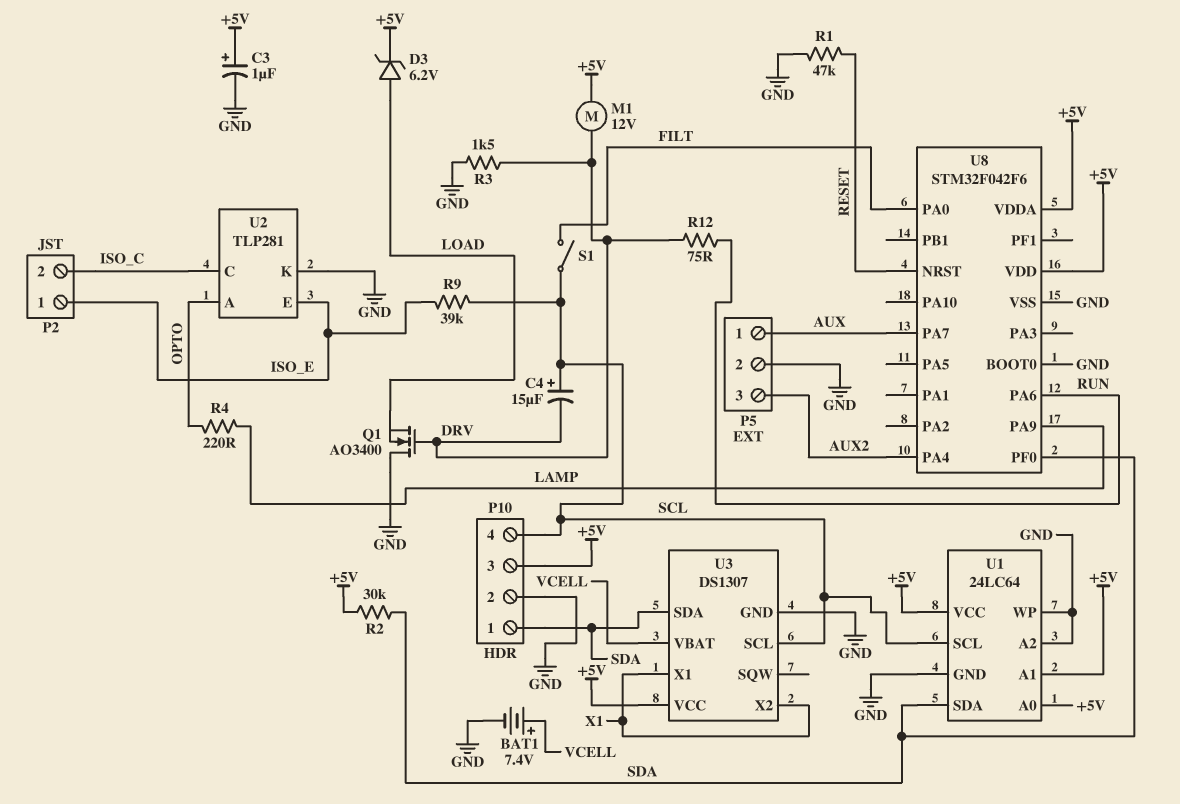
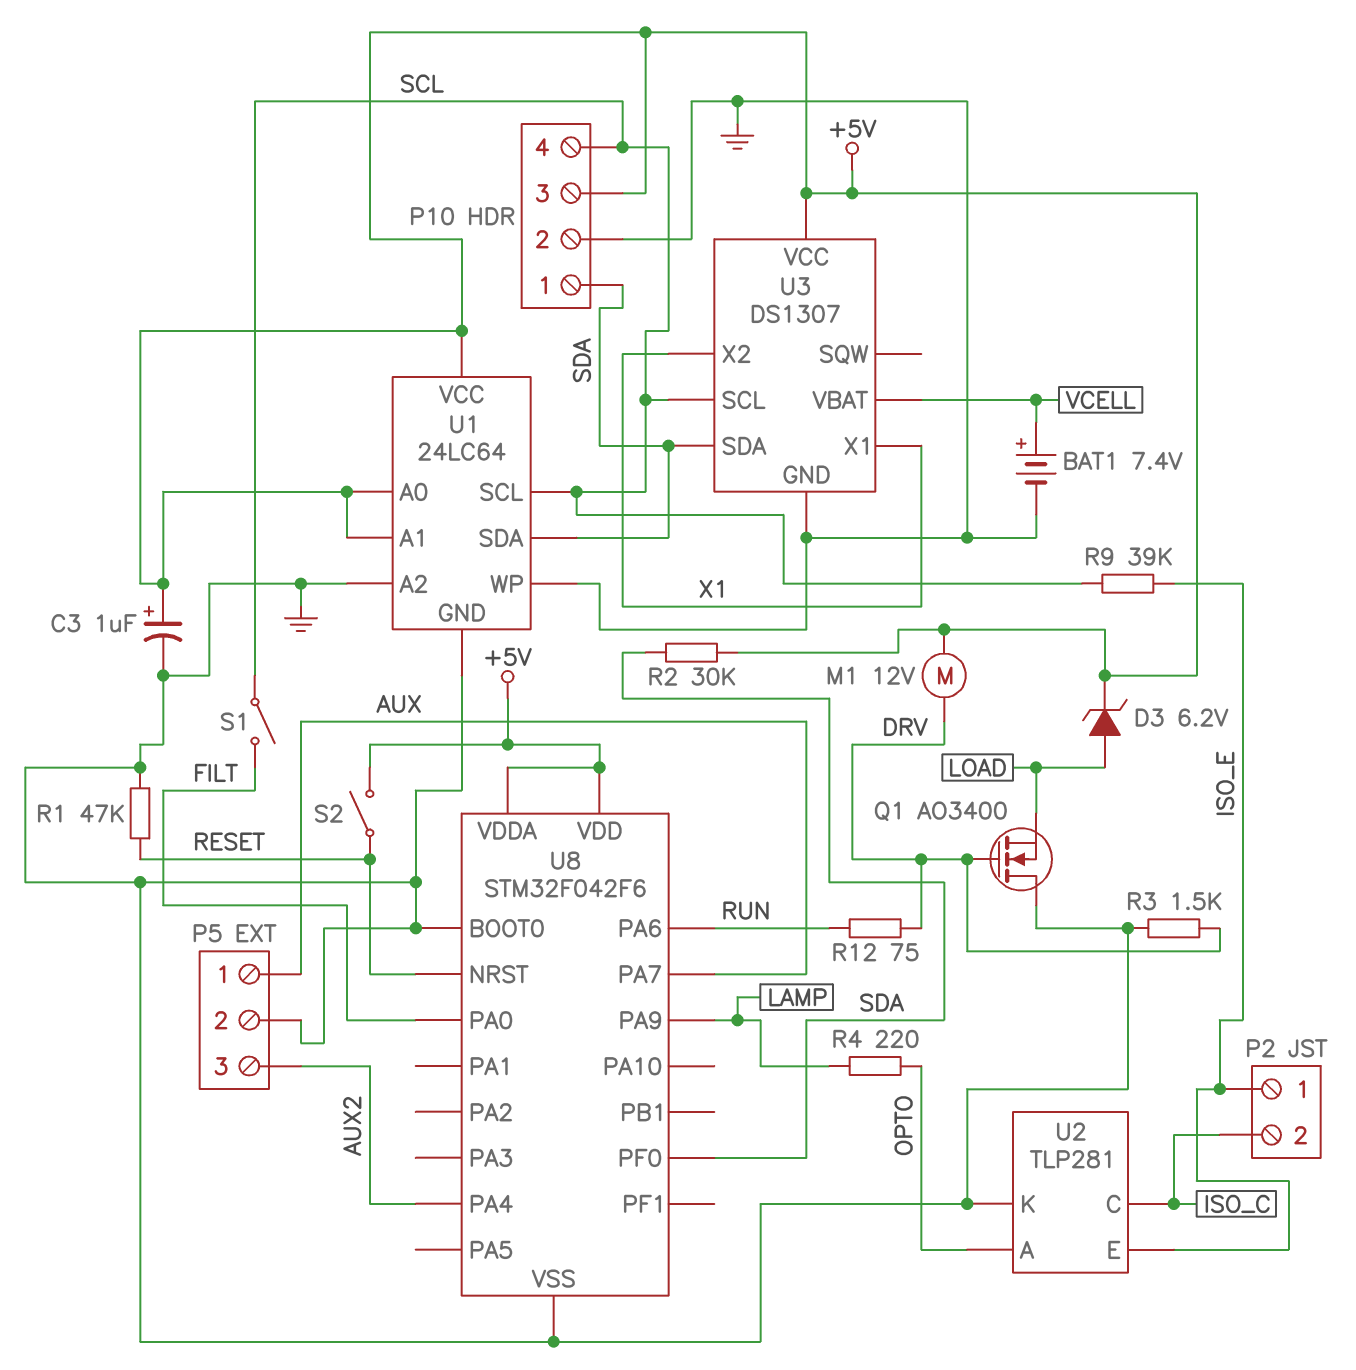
C4: 15uF (plus SCL, minus DRV) -> none
S2: none -> switch (+5V, RESET)

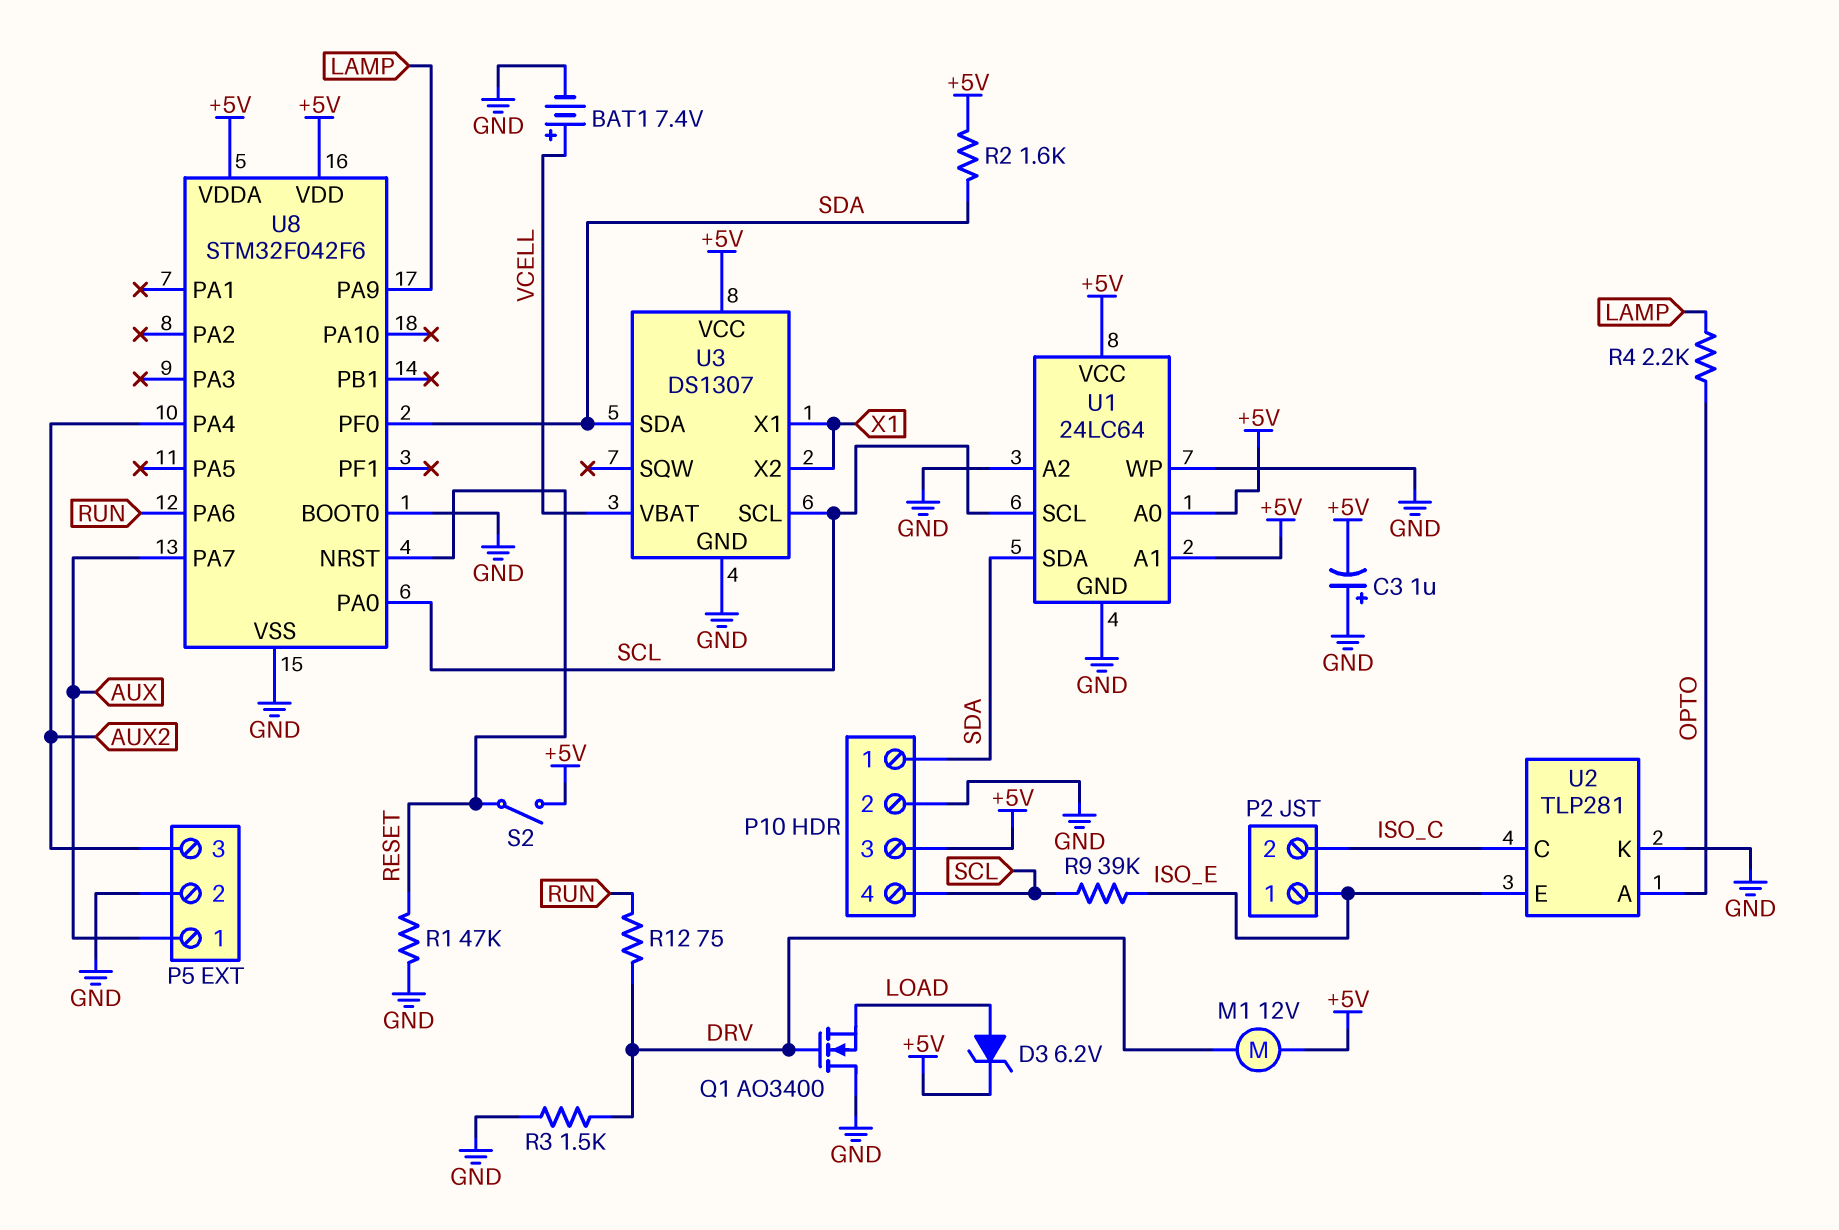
C3: 1uF (plus +5V, minus GND) -> 1uF (plus GND, minus +5V)
R2: 30k (+5V, SDA) -> 1.6k (+5V, SDA)
R4: 220 (LAMP, OPTO) -> 2.2k (LAMP, OPTO)
S1: switch (FILT, SCL) -> none
U8 pin PA0: FILT -> SCL

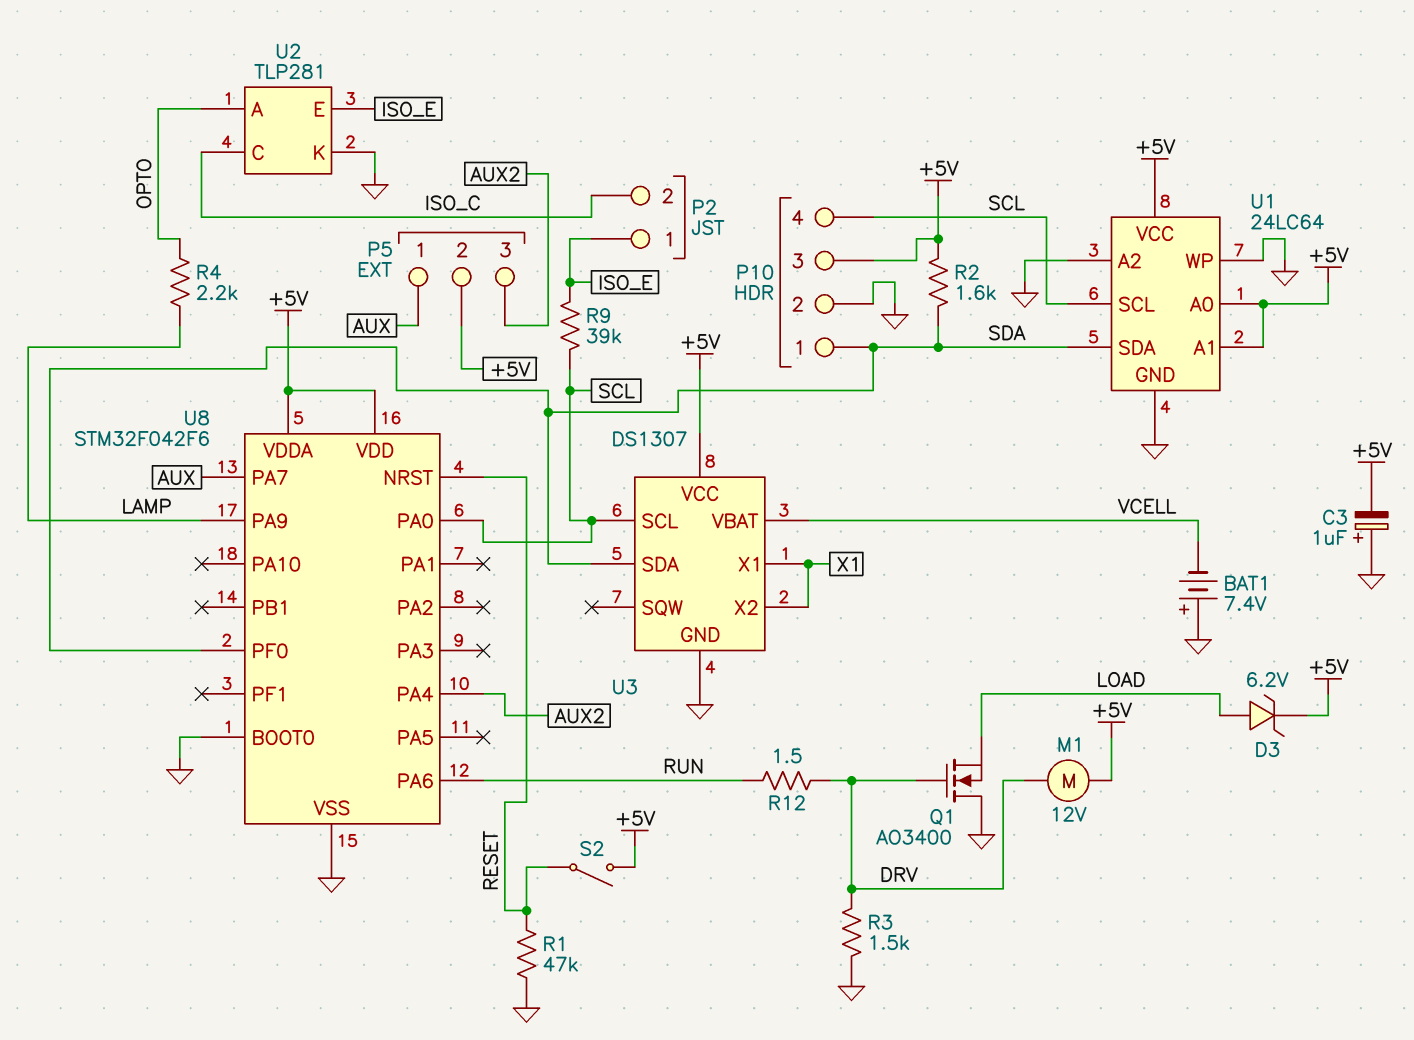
BAT1: 7.4V (plus VCELL, minus GND) -> 7.4V (plus GND, minus VCELL)
P5 pin 2: GND -> +5V
R12: 75 (DRV, RUN) -> 1.5 (DRV, RUN)

